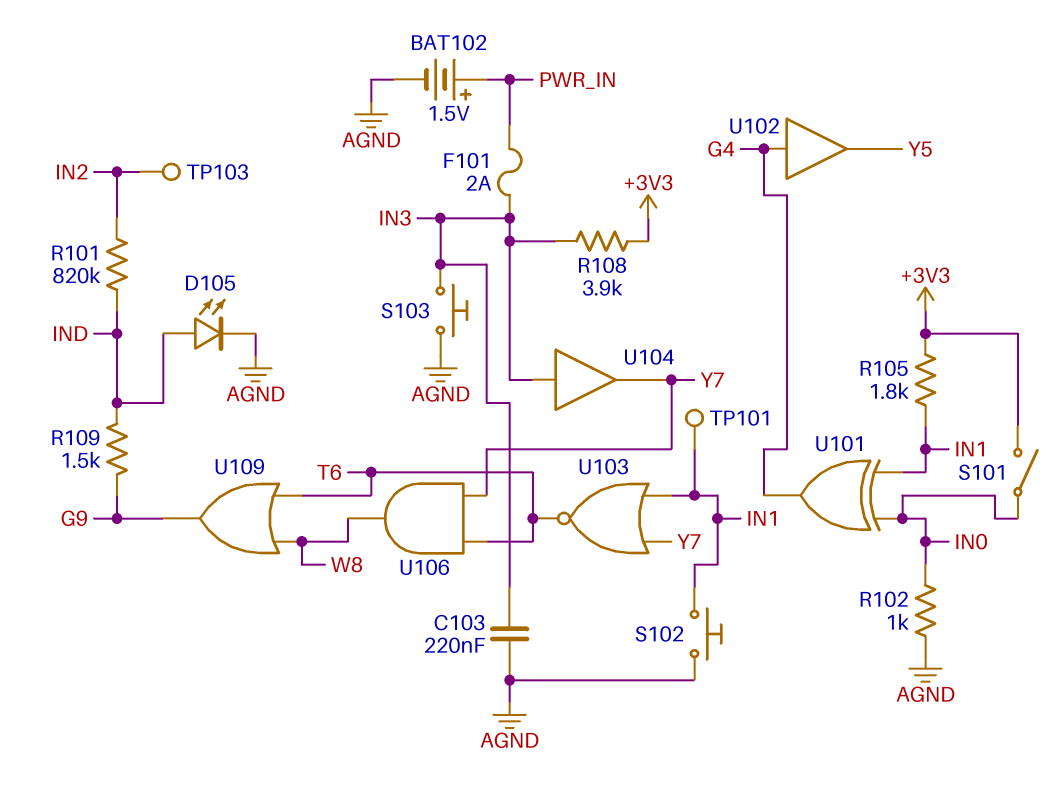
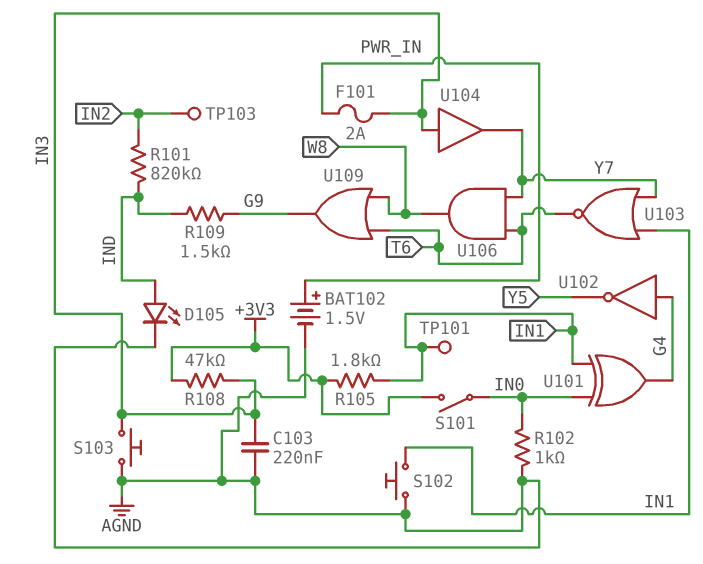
R108: 3.9k (+3V3, IN3) -> 47k (+3V3, IN3)
U102: buffer (in G4, out Y5) -> NOT (in G4, out Y5)

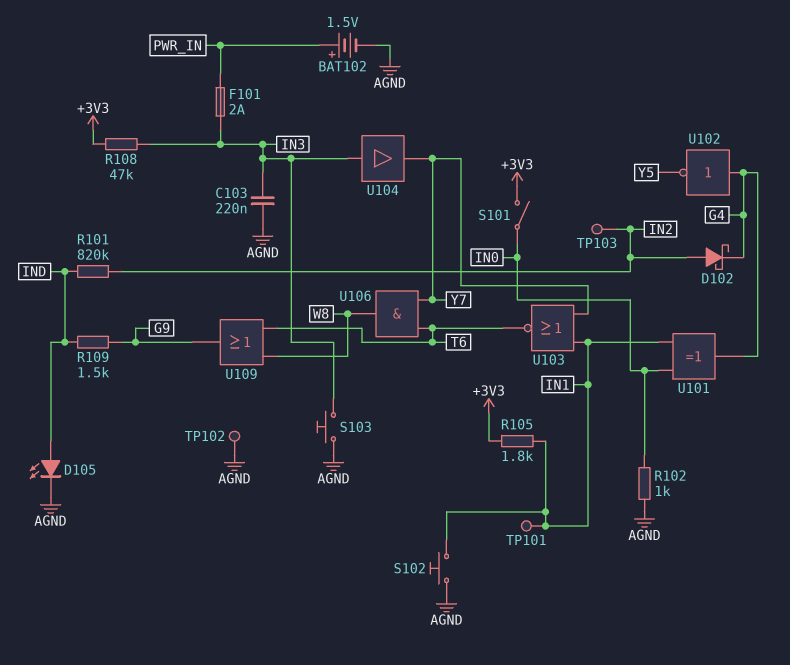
D102: none -> schottky (A IN2, K G4)
TP102: none -> test point (AGND)

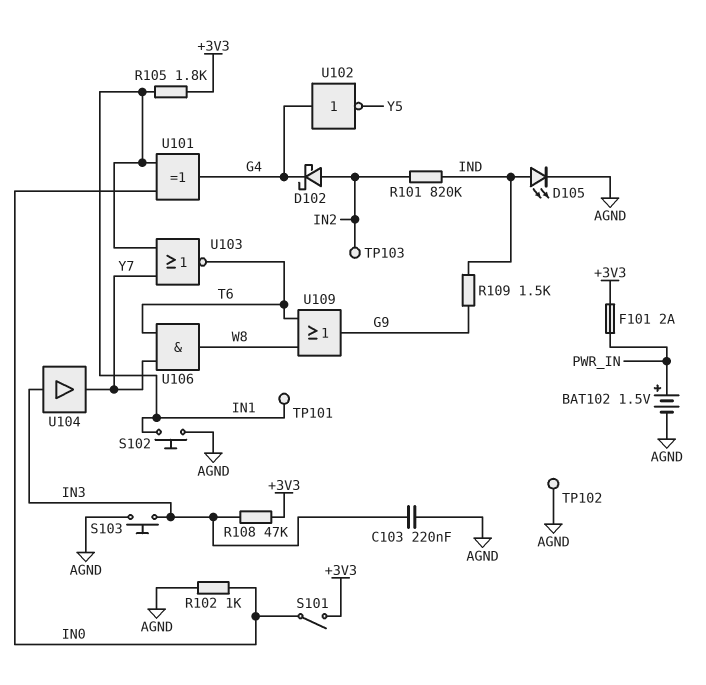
F101: 2A (IN3, PWR_IN) -> 2A (+3V3, PWR_IN)

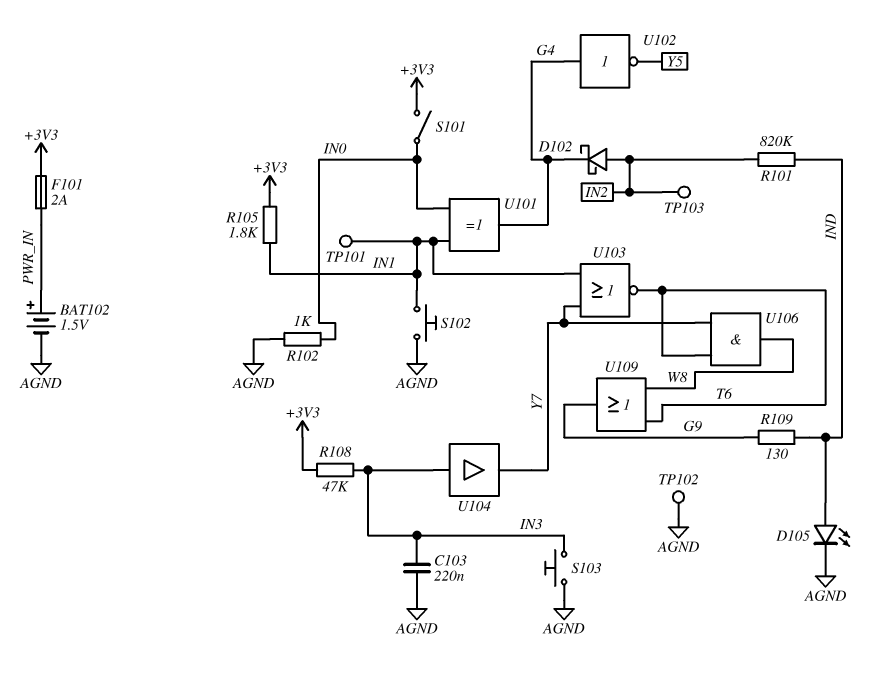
R109: 1.5k (G9, IND) -> 130 (G9, IND)

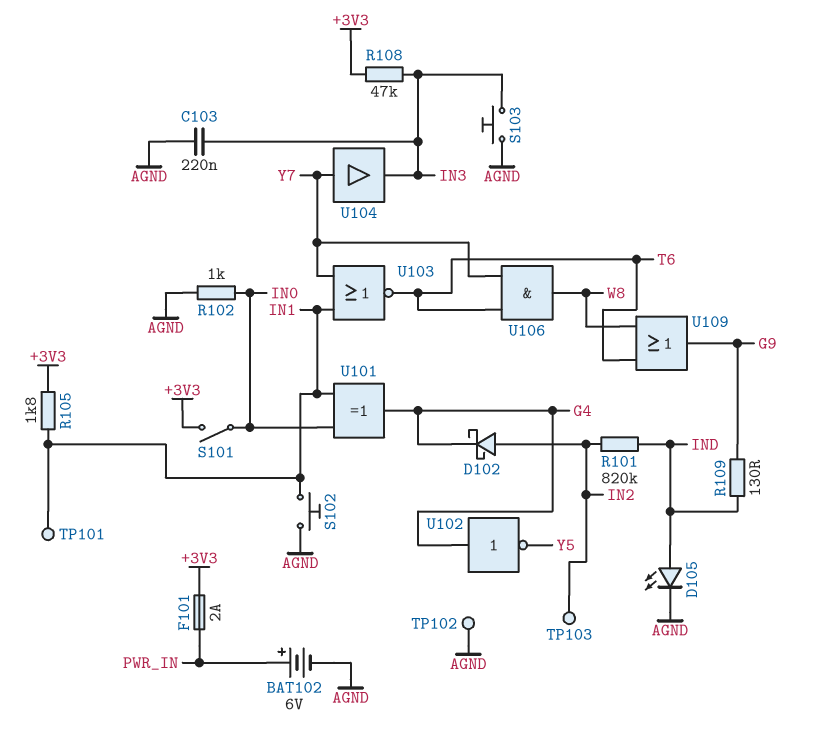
BAT102: 1.5V (plus PWR_IN, minus AGND) -> 6V (plus PWR_IN, minus AGND)
U104: buffer (in IN3, out Y7) -> buffer (in Y7, out IN3)

